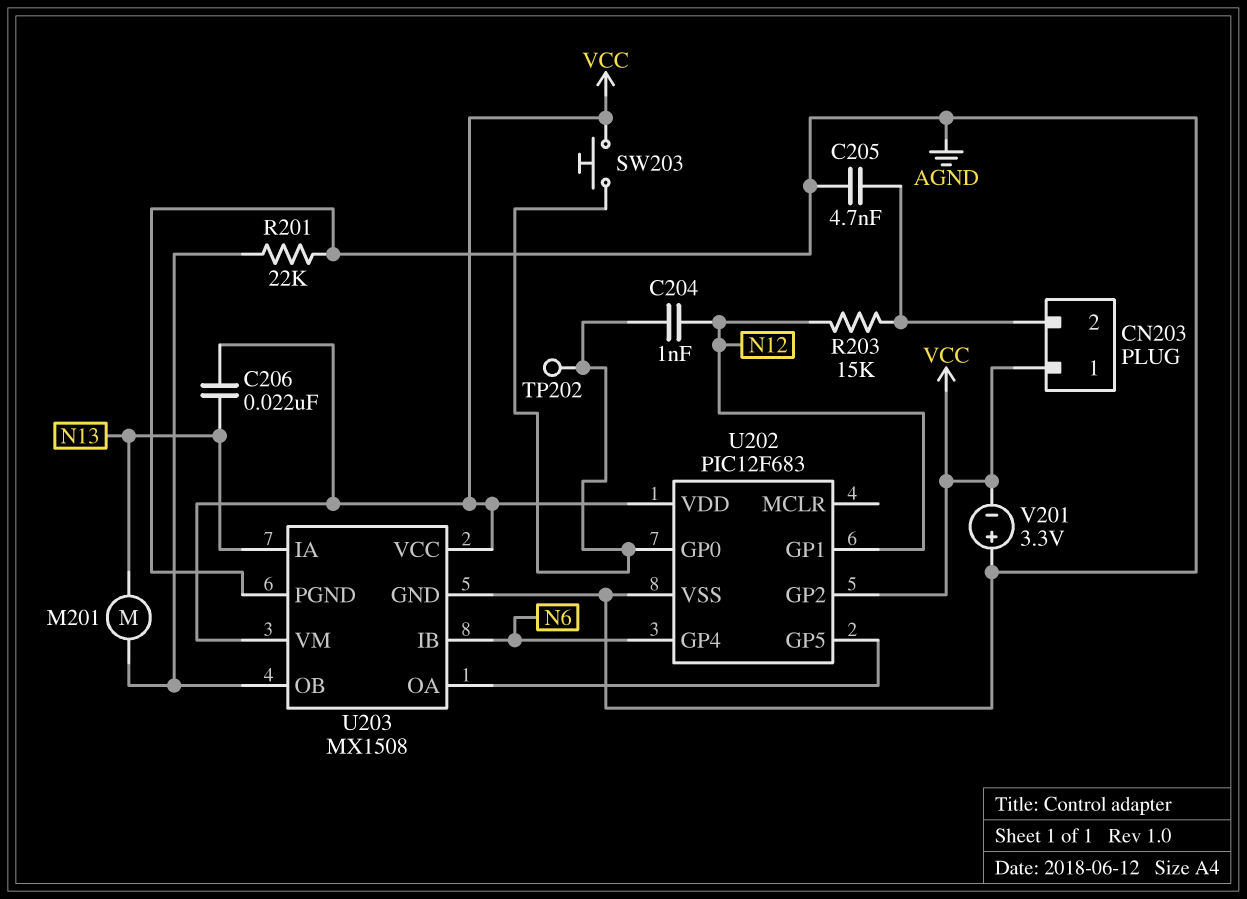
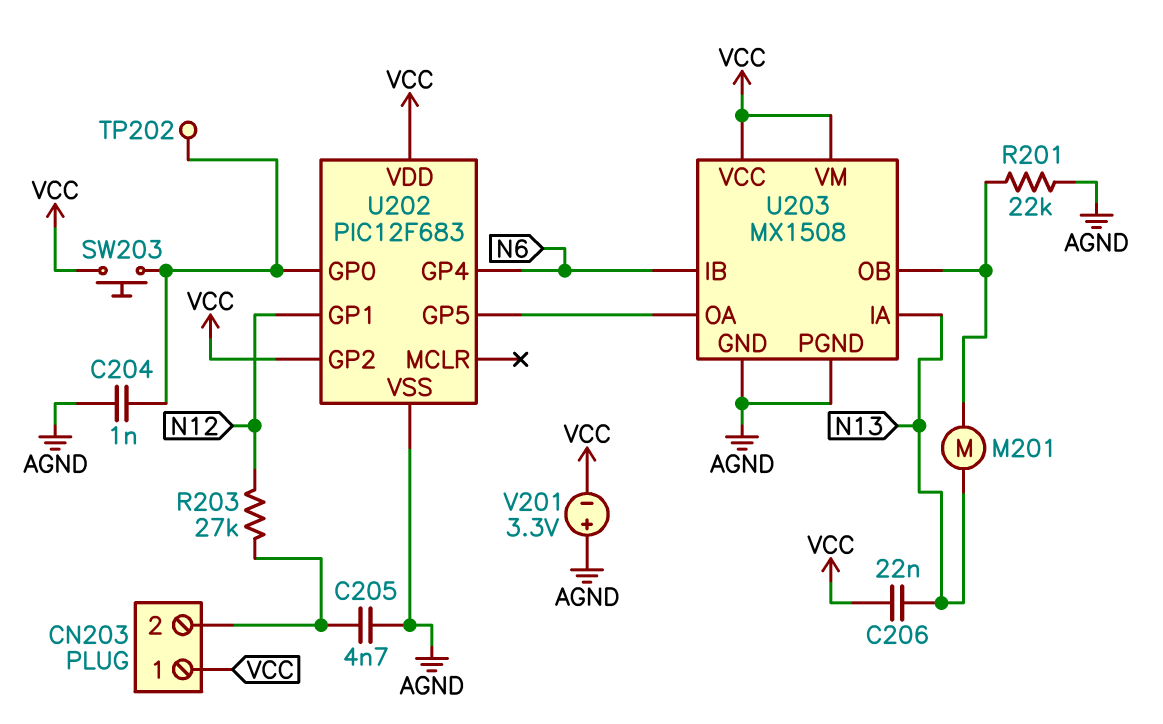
C204: 1nF (N12, U202/GP0) -> 1nF (AGND, U202/GP0)
R203: 15k (CN203/2, N12) -> 27k (CN203/2, N12)

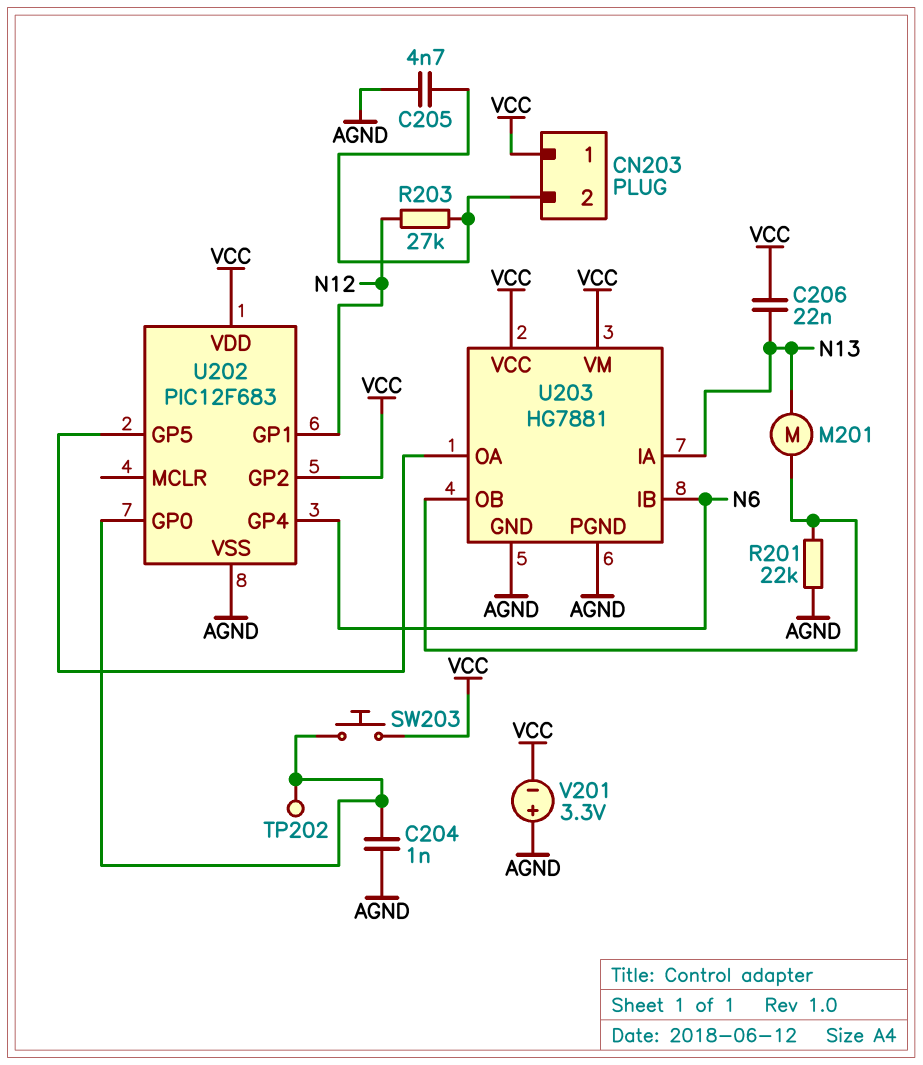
U203: MX1508 -> HG7881

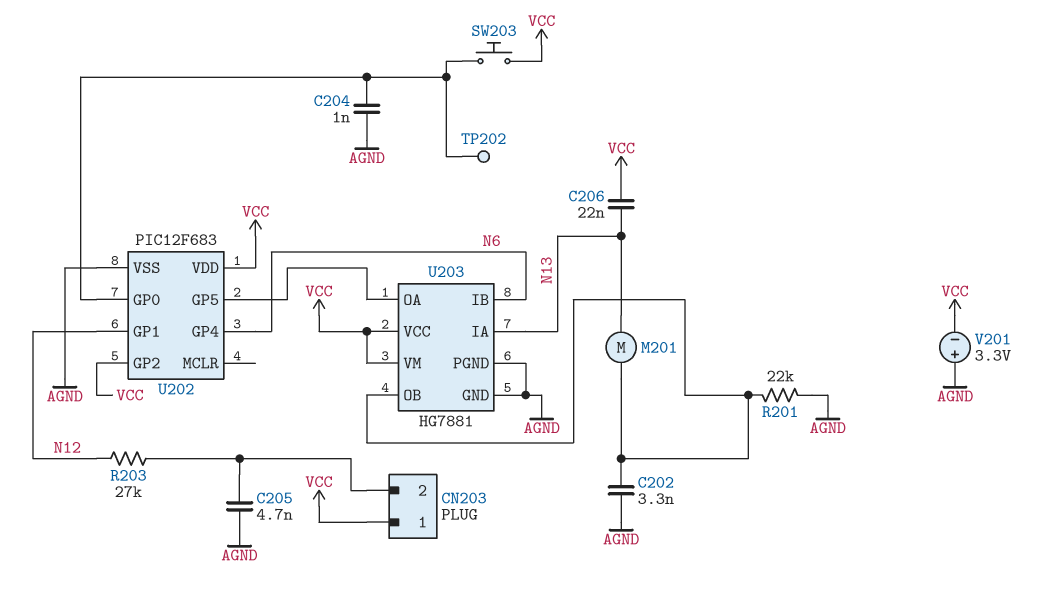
C202: none -> 3.3nF (AGND, U203/OB)

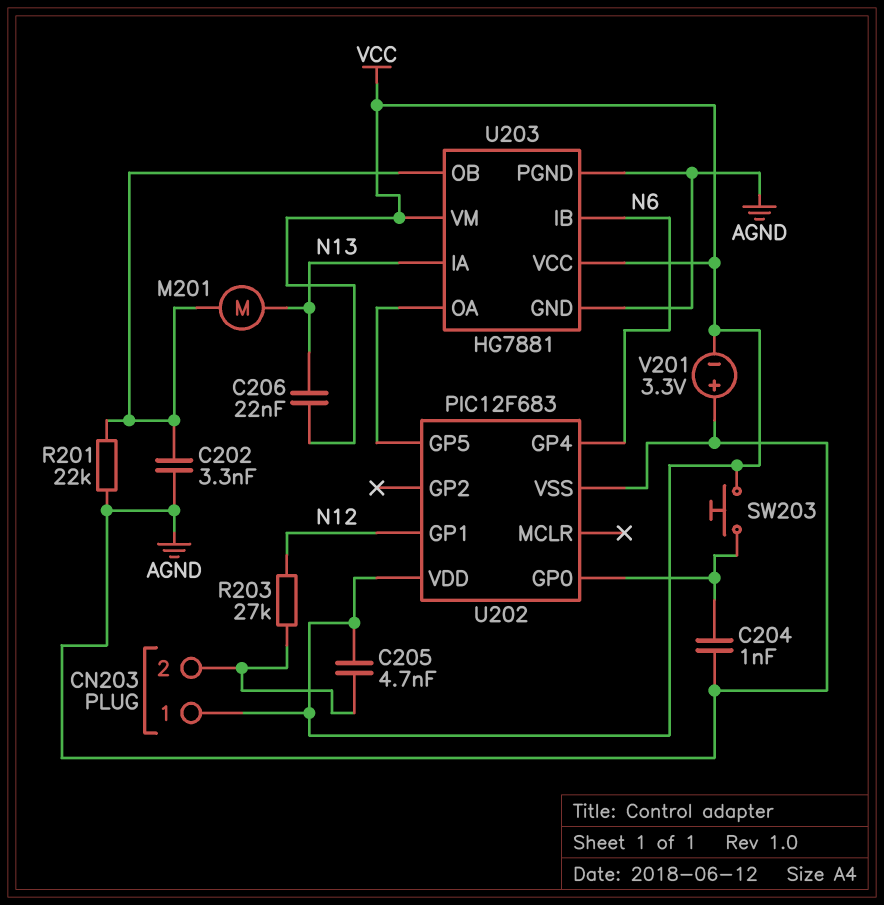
C205: 4.7nF (AGND, CN203/2) -> 4.7nF (CN203/2, VCC)
TP202: test point (U202/GP0) -> none
U202 pin GP2: VCC -> none

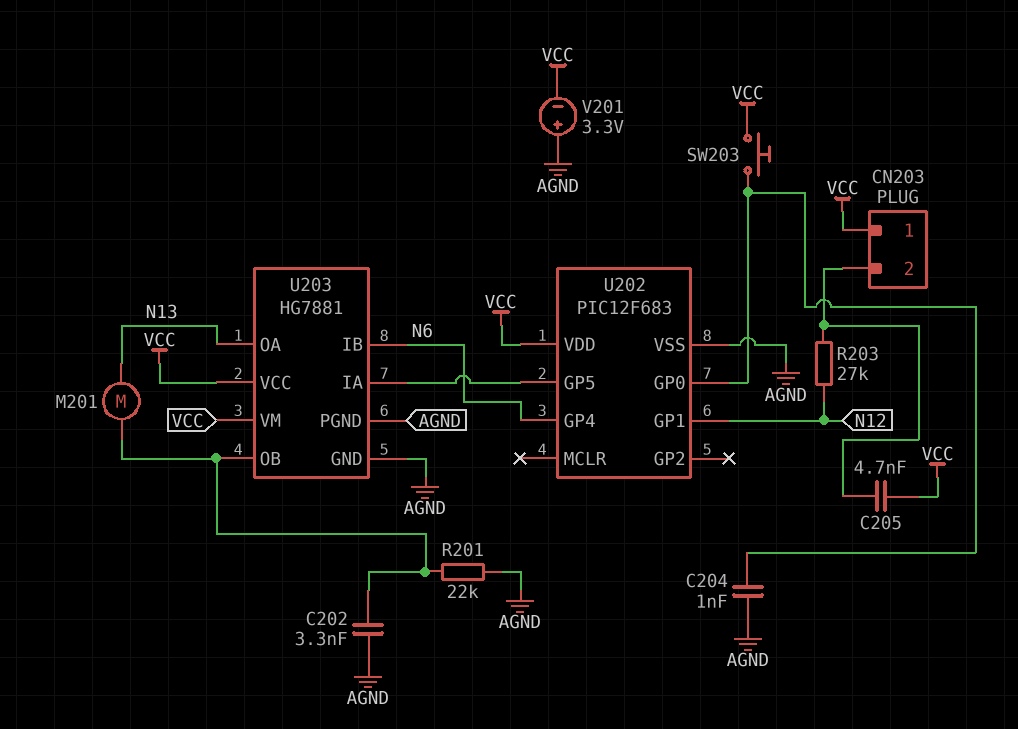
C206: 22nF (N13, VCC) -> none
U203 pin IA: N13 -> U202/GP5
U203 pin OA: U202/GP5 -> N13

